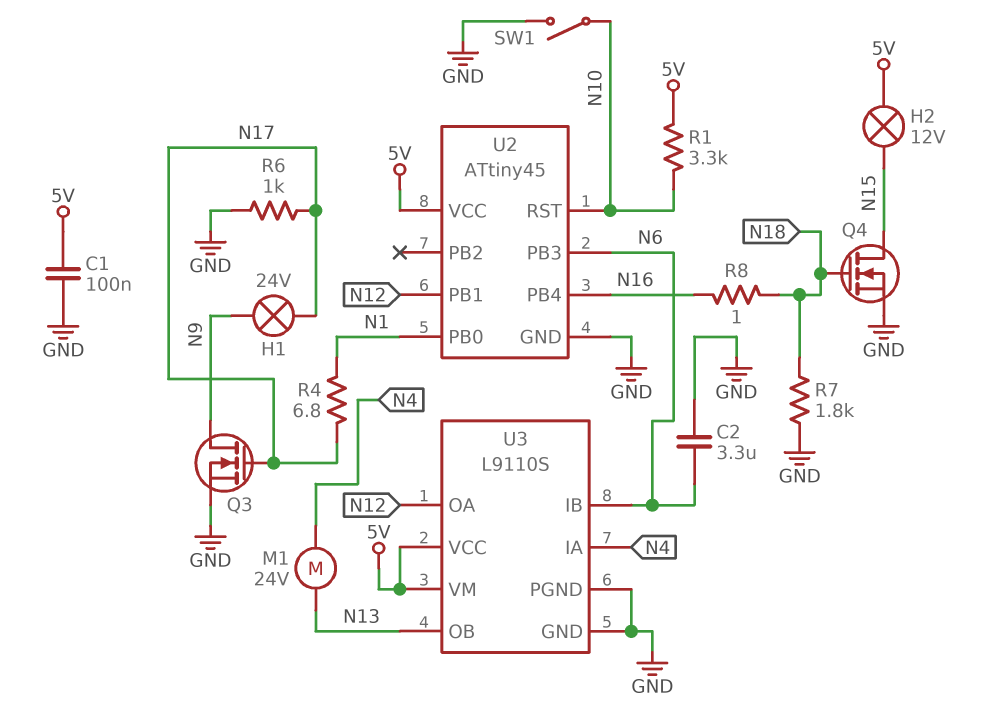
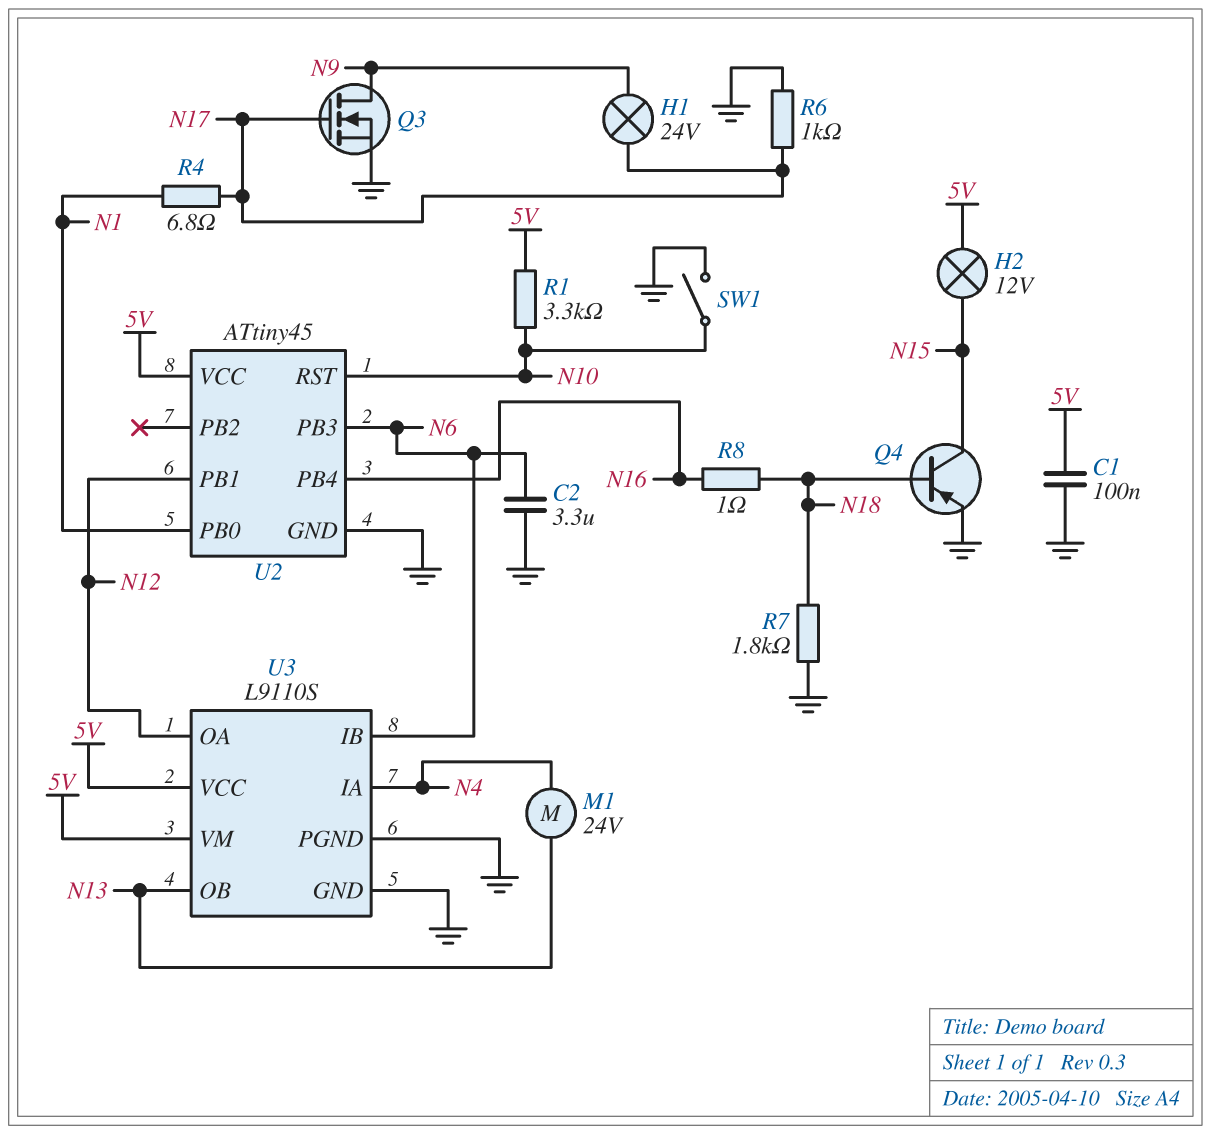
Q4: NMOS (G N18, D N15, S GND) -> PNP (B N18, C N15, E GND)

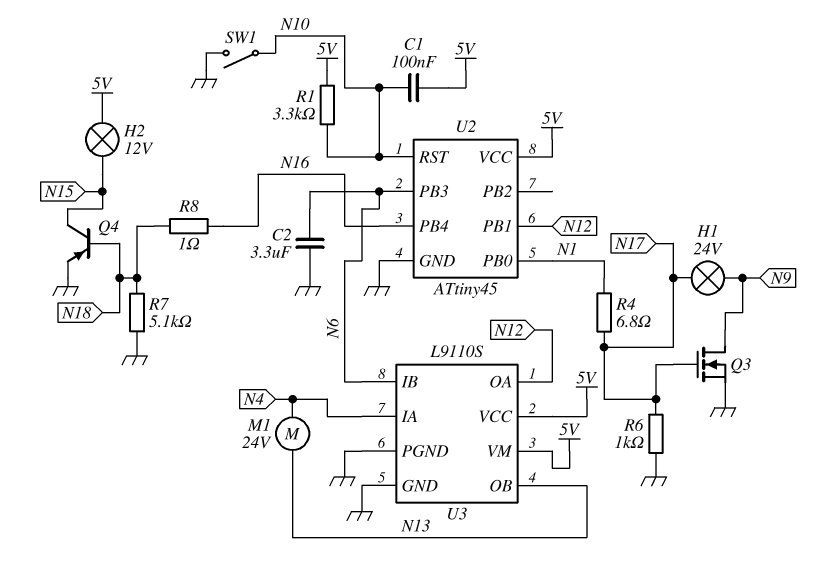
C1: 100nF (5V, GND) -> 100nF (5V, N10)
R7: 1.8k (GND, N18) -> 5.1k (GND, N18)

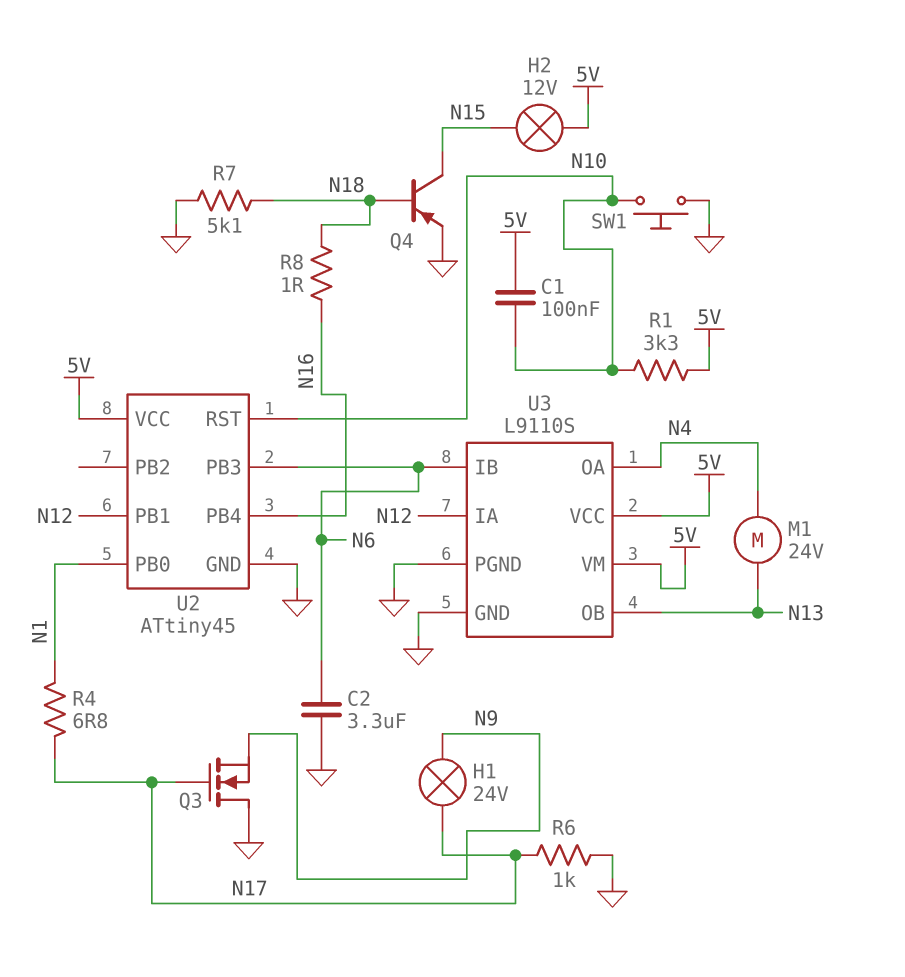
Q3: NMOS (G N17, D N9, S GND) -> NMOS (G N17, D GND, S N9)
SW1: switch (GND, N10) -> button (GND, N10)
U3 pin IA: N4 -> N12
U3 pin OA: N12 -> N4

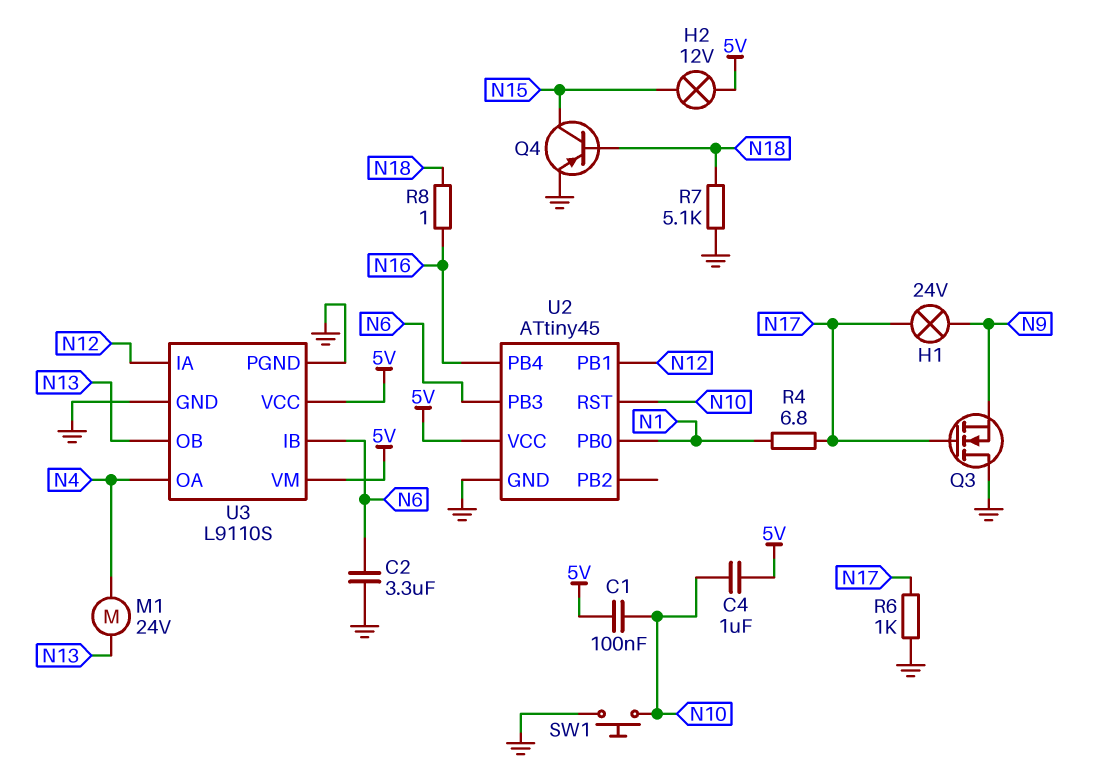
C4: none -> 1uF (5V, N10)
R1: 3.3k (5V, N10) -> none

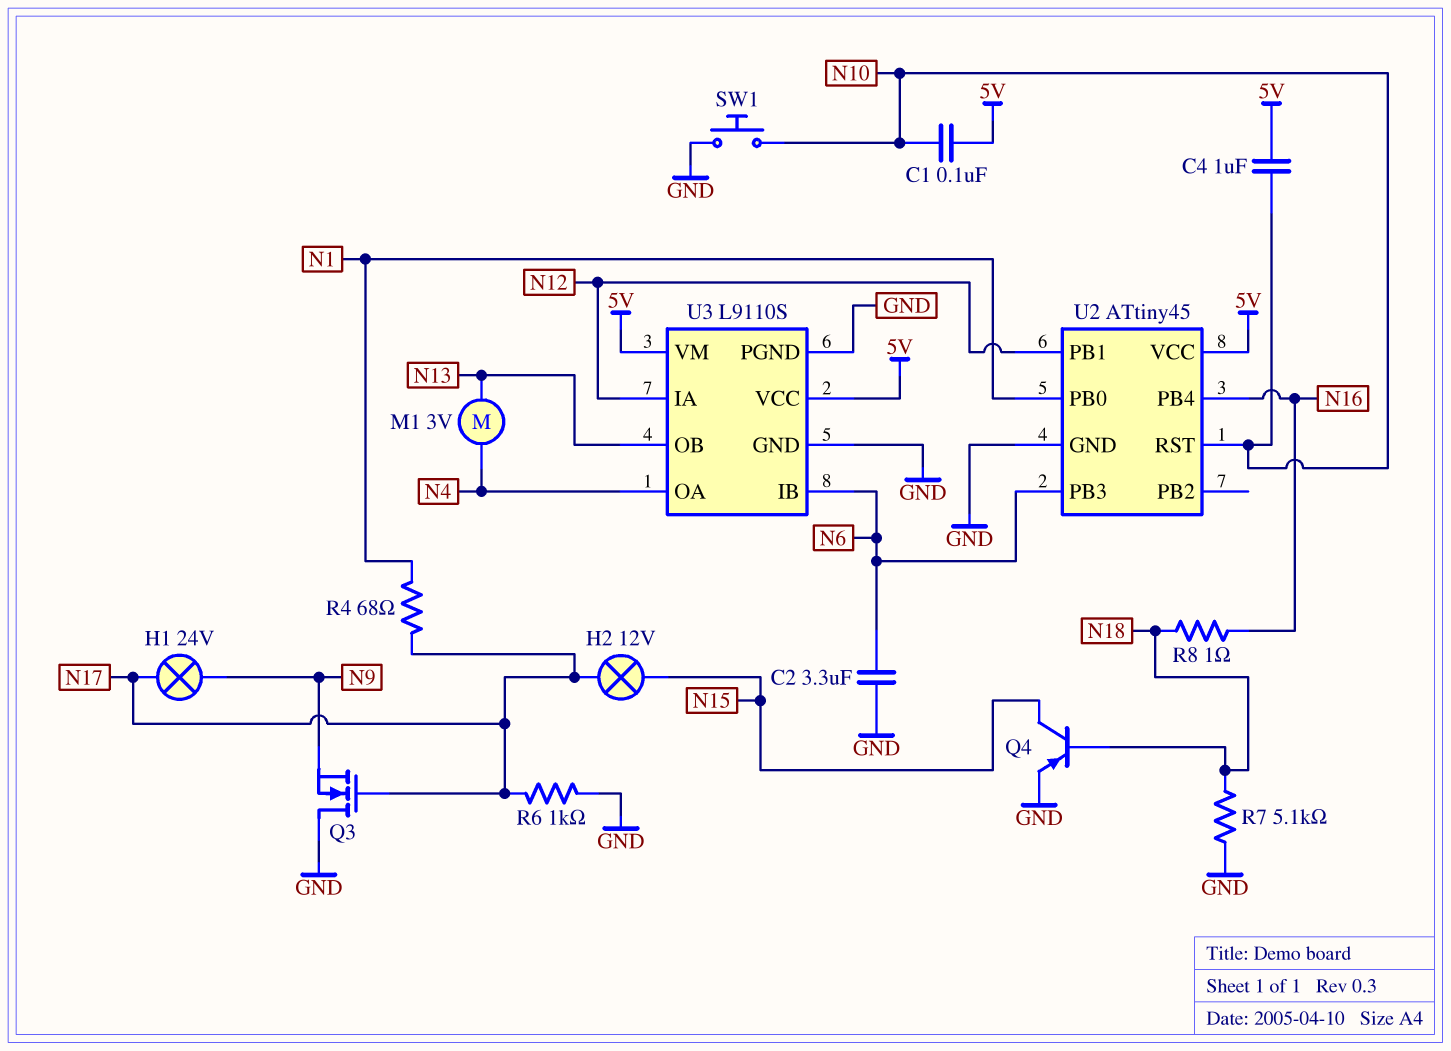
H2: lamp 12V (5V, N15) -> lamp 12V (N15, N17)
M1: motor 24V (N4, N13) -> motor 3V (N4, N13)
R4: 6.8 (N1, N17) -> 68 (N1, N17)

